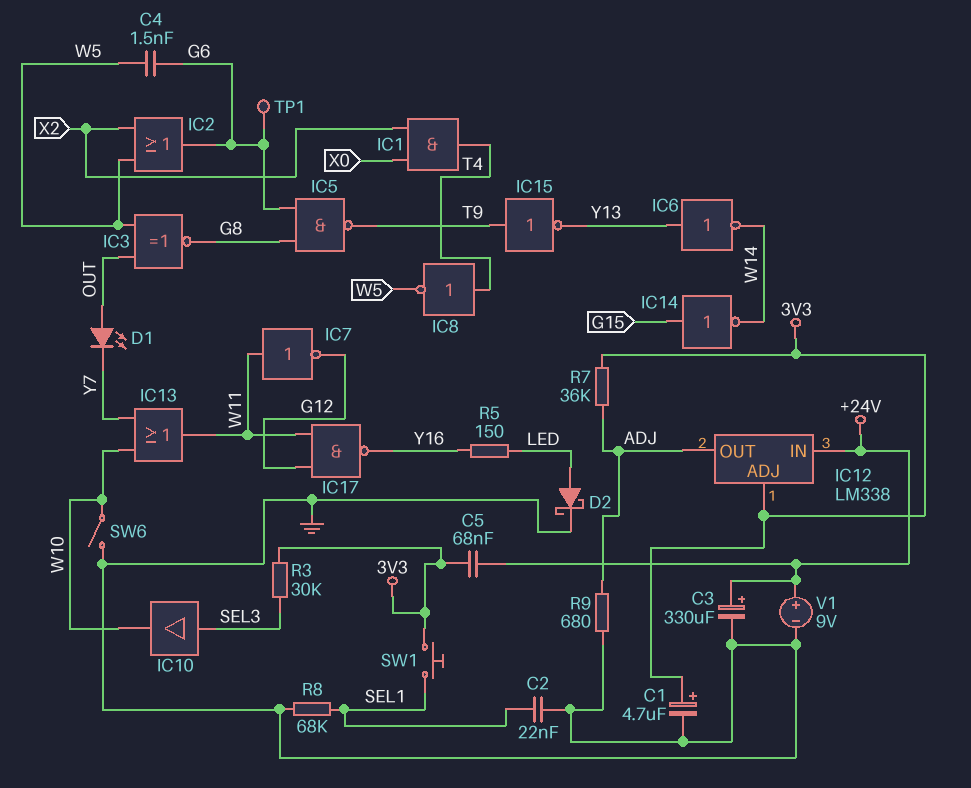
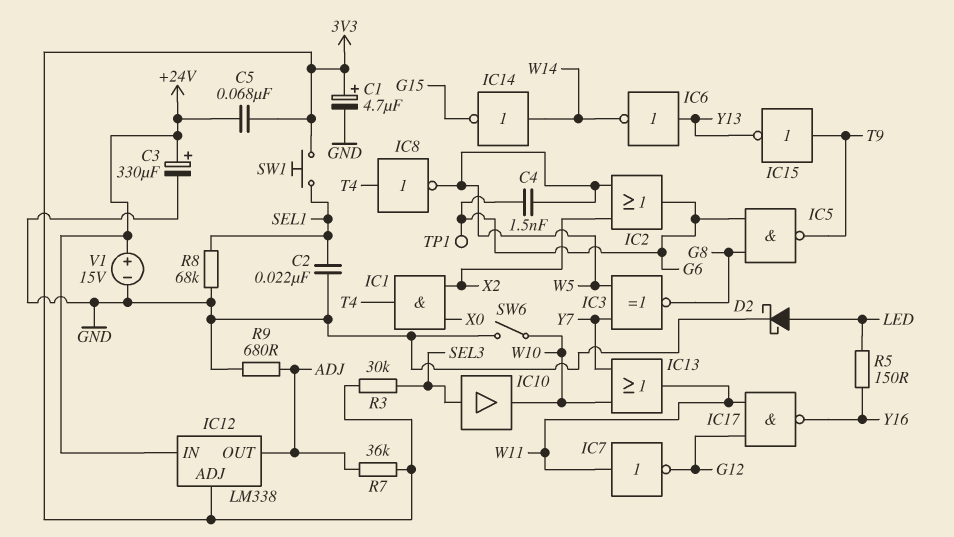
D1: LED (A OUT, K Y7) -> none
IC3: XNOR (in OUT, in W5, out G8) -> XNOR (in W5, in Y7, out G8)
IC14: NOT (in G15, out W14) -> NOT (in W14, out G15)
V1: 9V (plus +24V, minus GND) -> 15V (plus +24V, minus GND)

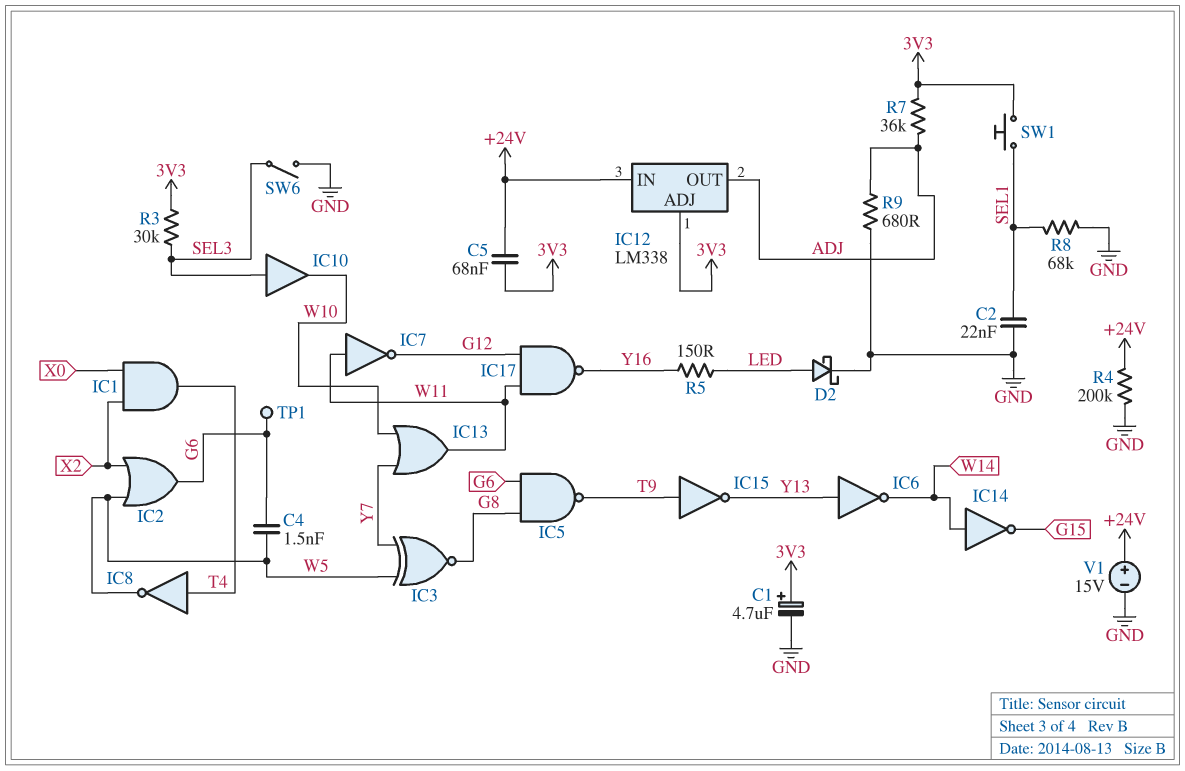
C3: 330uF (plus +24V, minus GND) -> none
R4: none -> 200k (+24V, GND)
SW6: switch (GND, W10) -> switch (GND, SEL3)

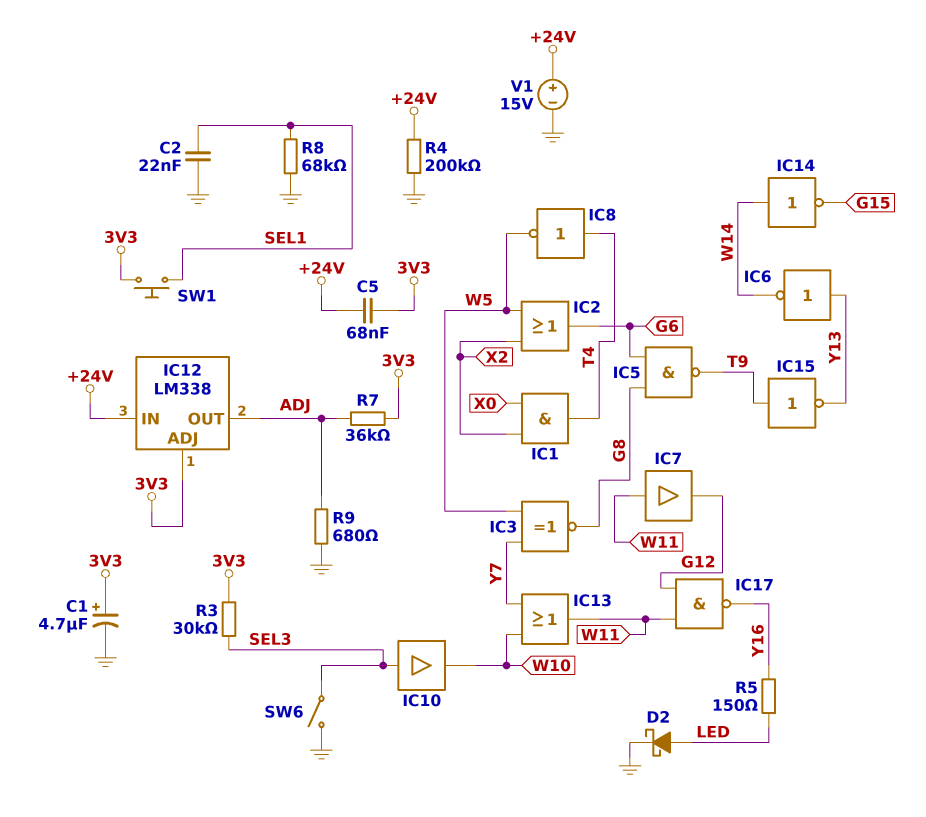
C4: 1.5nF (G6, W5) -> none
IC7: NOT (in W11, out G12) -> buffer (in W11, out G12)
TP1: test point (G6) -> none

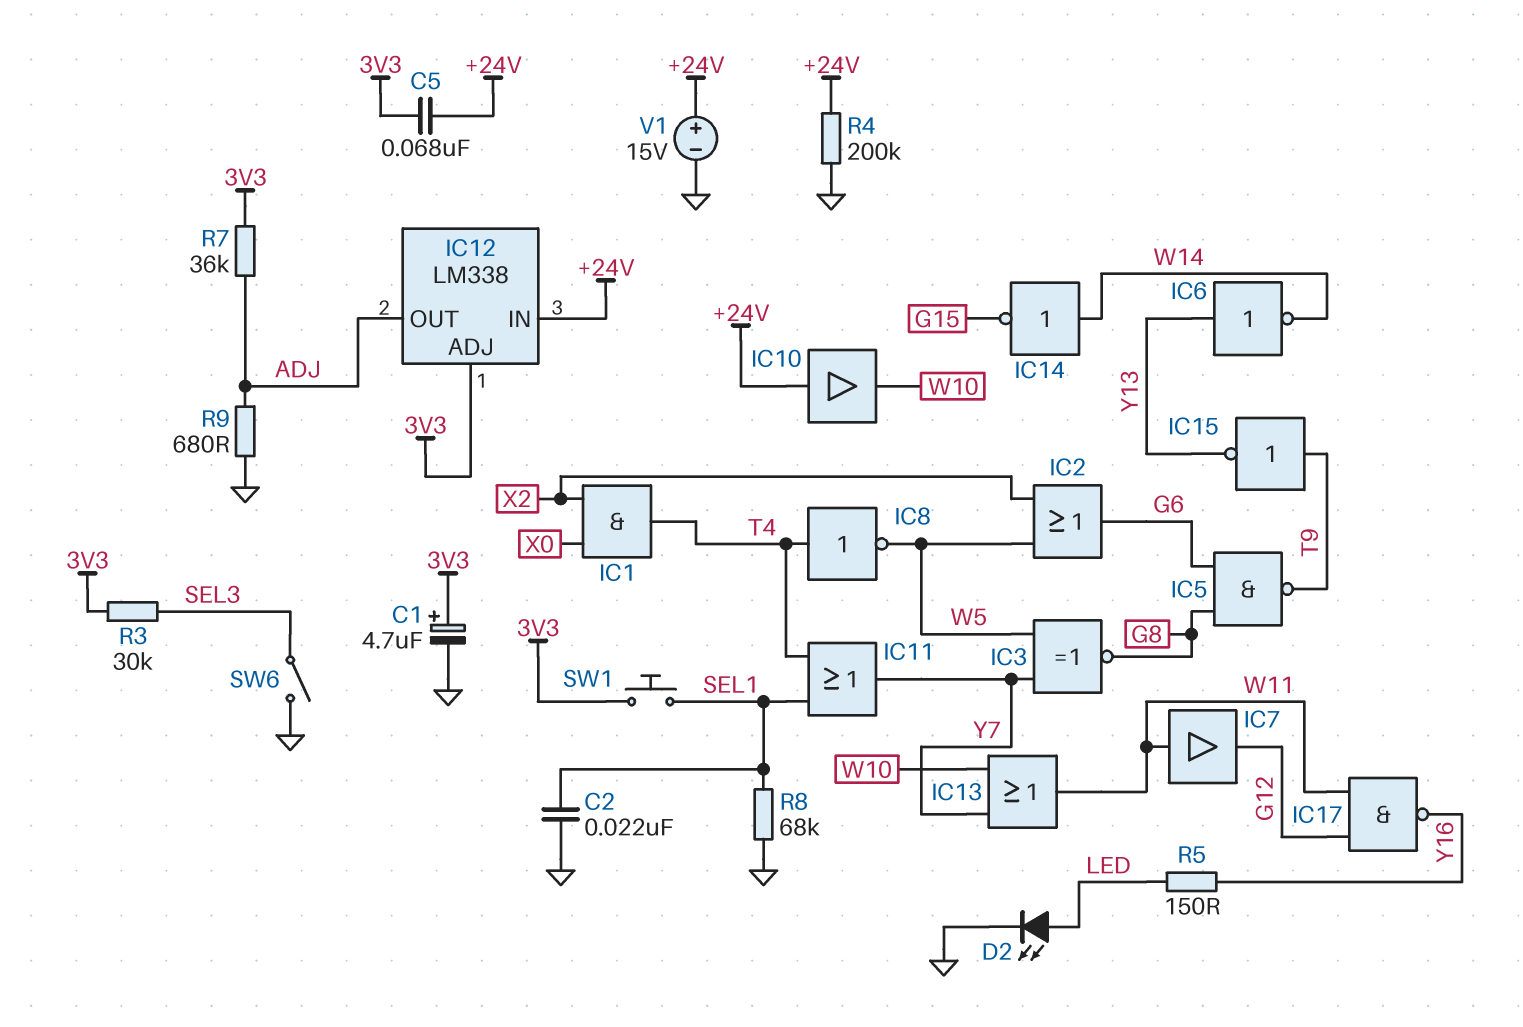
D2: schottky (A LED, K GND) -> LED (A LED, K GND)
IC10: buffer (in SEL3, out W10) -> buffer (in +24V, out W10)
IC11: none -> OR (in SEL1, in T4, out Y7)

